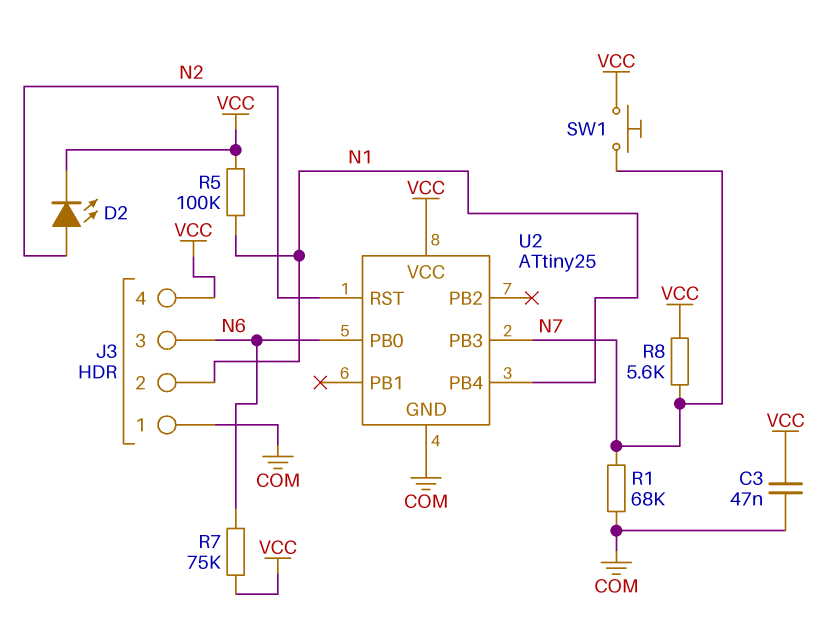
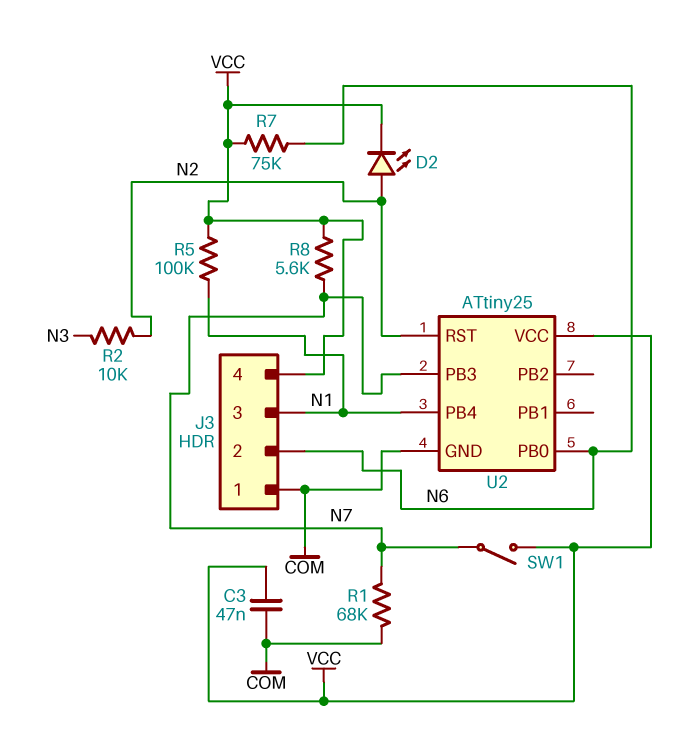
J3 pin 2: N1 -> N6
J3 pin 3: N6 -> N1
R2: none -> 10k (N2, N3)
SW1: button (N7, VCC) -> switch (N7, VCC)

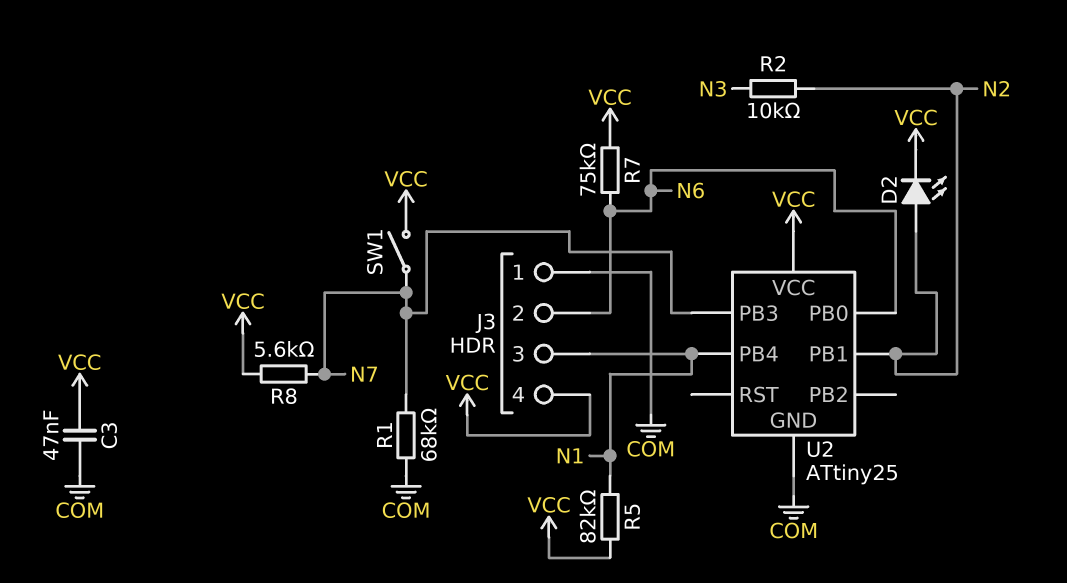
R5: 100k (N1, VCC) -> 82k (N1, VCC)
U2 pin PB1: none -> N2
U2 pin RST: N2 -> none

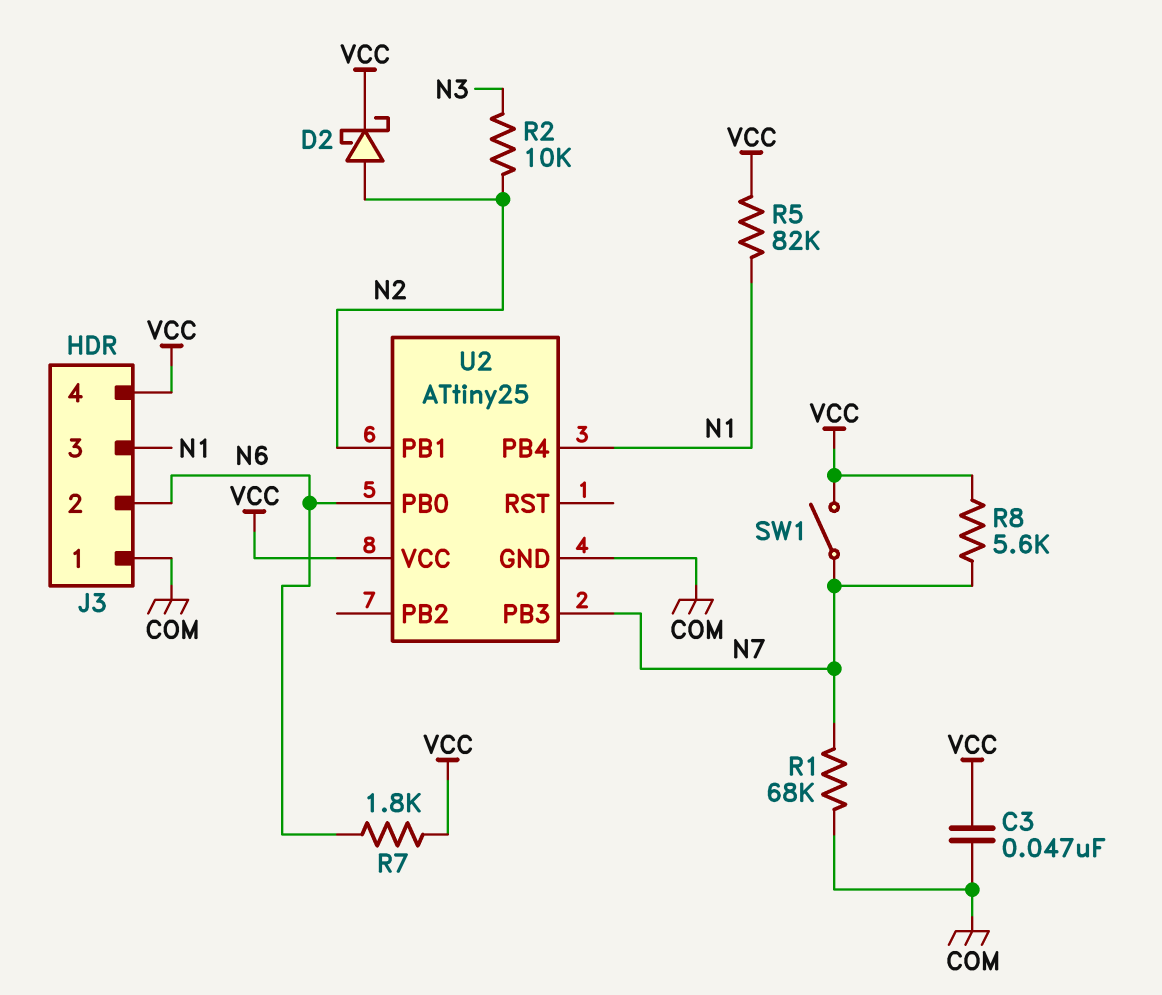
D2: LED (A N2, K VCC) -> schottky (A N2, K VCC)
R7: 75k (N6, VCC) -> 1.8k (N6, VCC)

